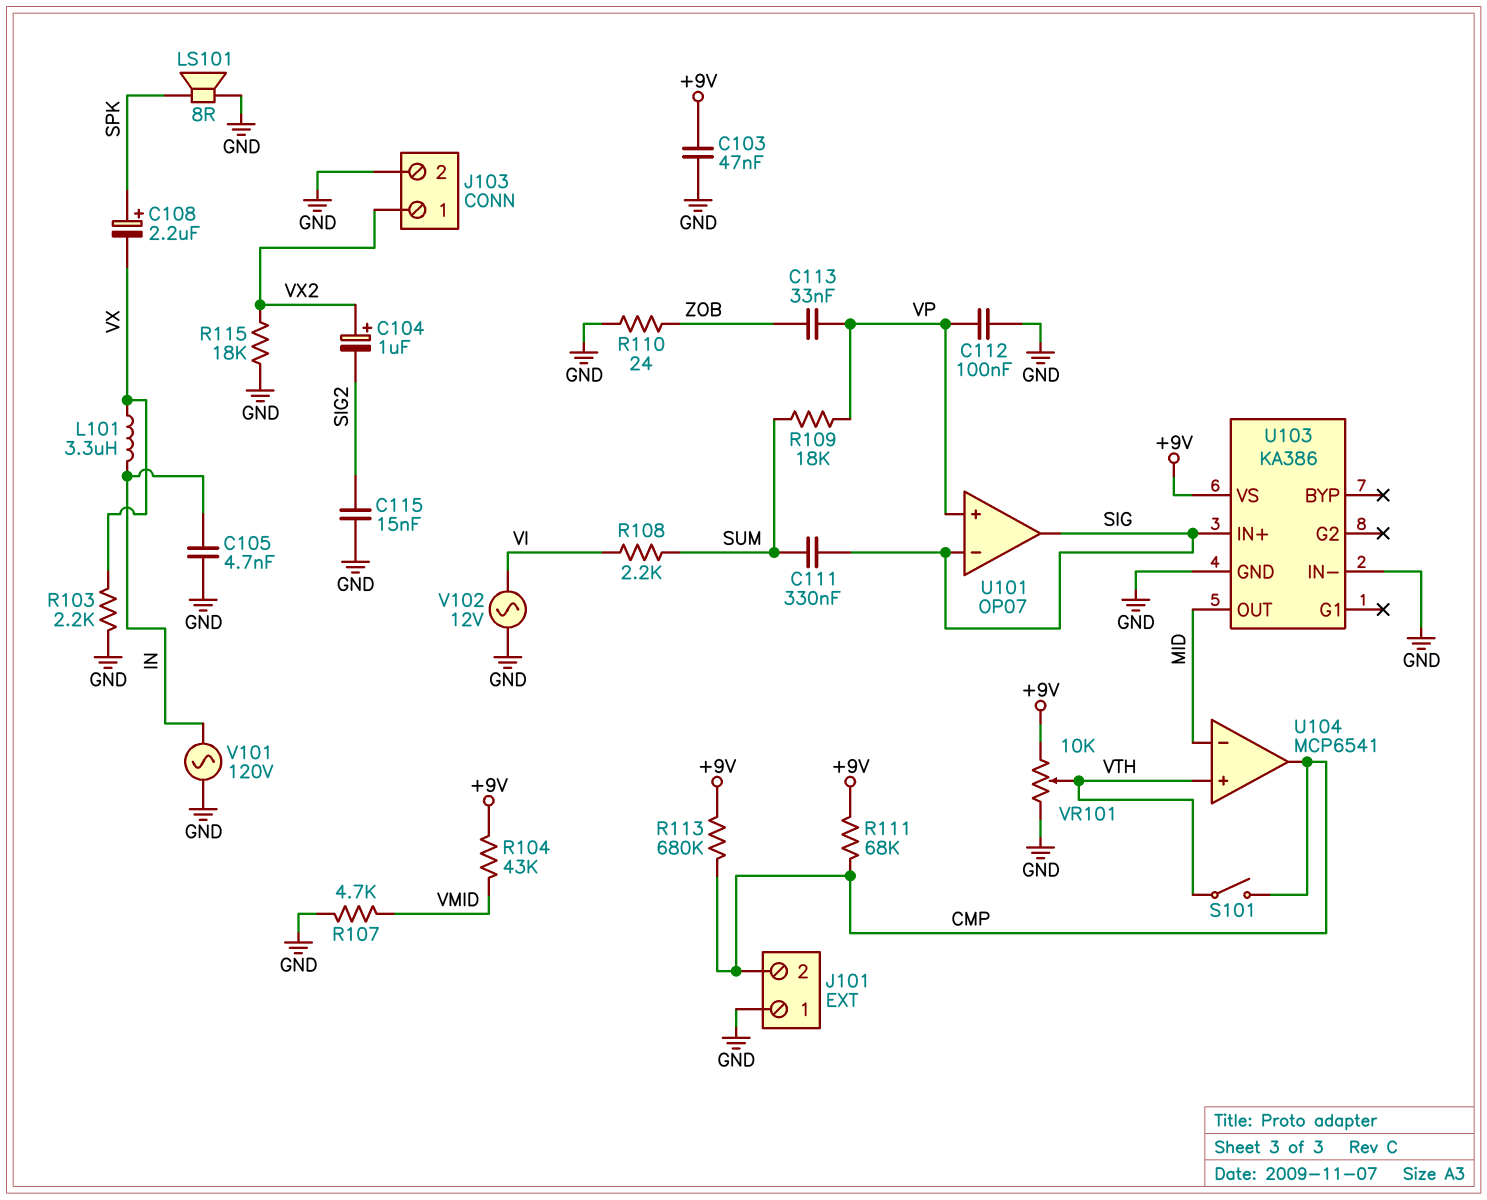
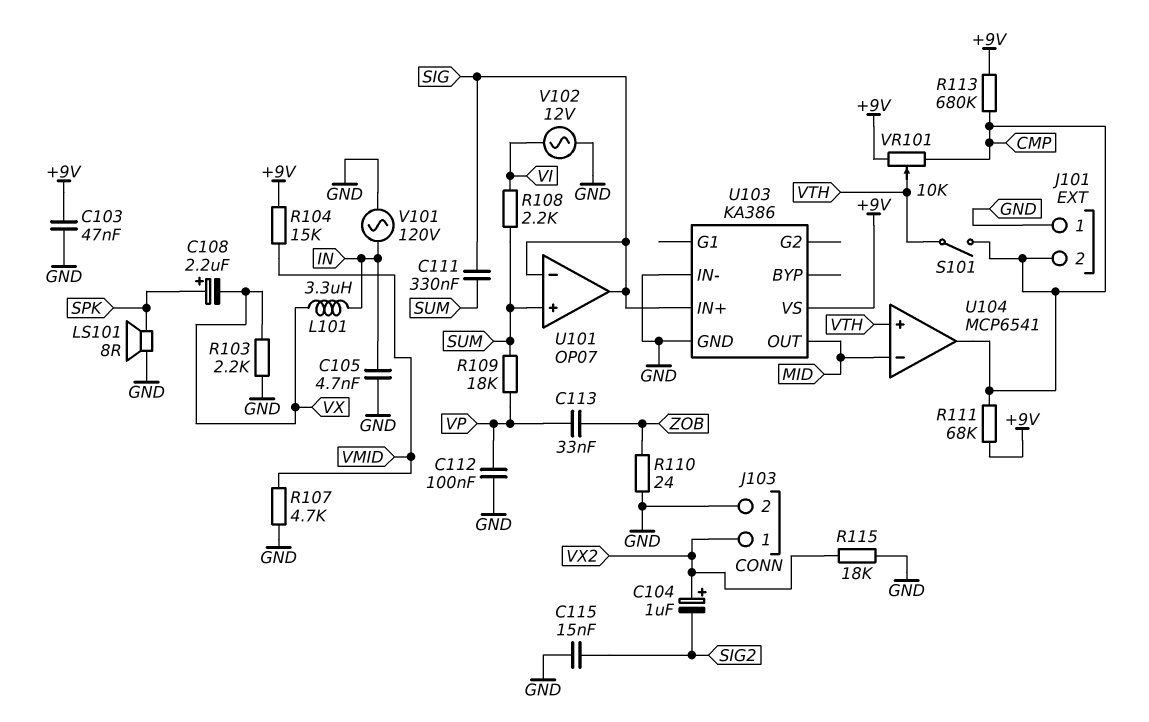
R104: 43k (+9V, VMID) -> 15k (+9V, VMID)
U101 pin in+: VP -> SUM
VR101: 10k (+9V, GND, wiper VTH) -> 10k (+9V, CMP, wiper VTH)

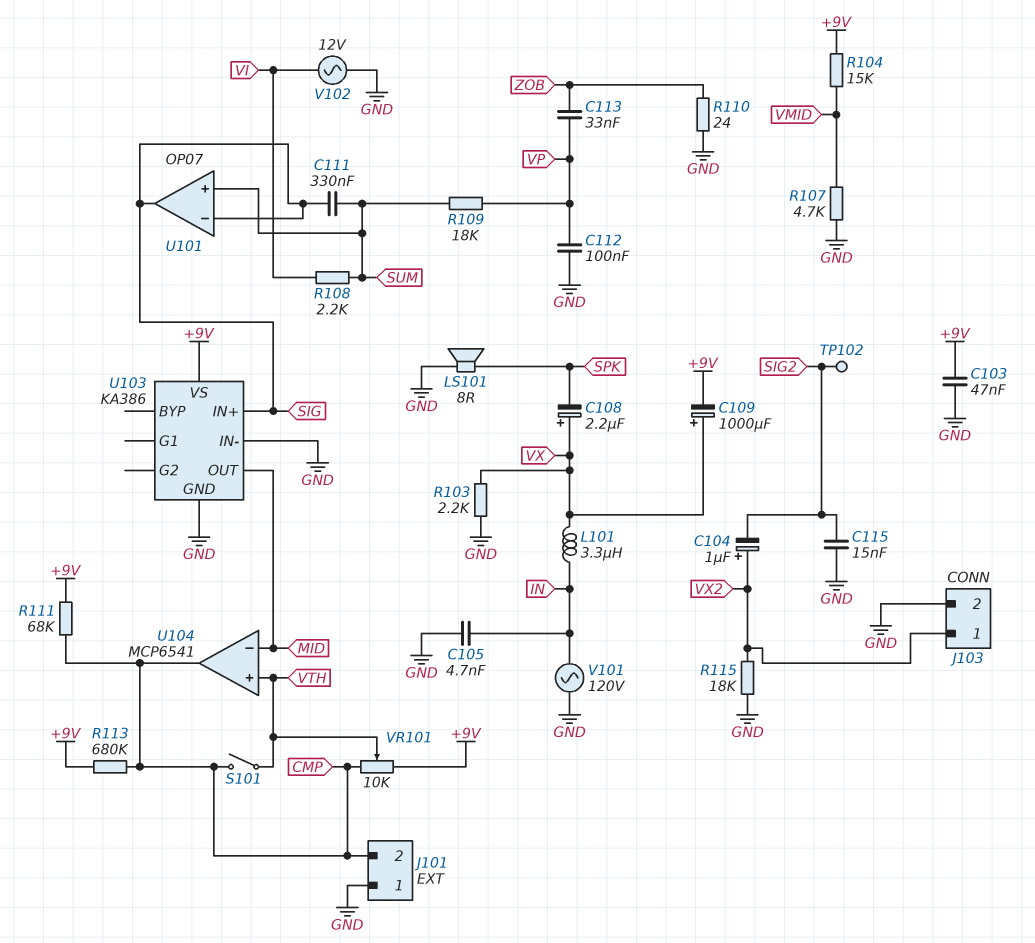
C108: 2.2uF (plus SPK, minus VX) -> 2.2uF (plus VX, minus SPK)
C109: none -> 1000uF (plus VX, minus +9V)
TP102: none -> test point (SIG2)

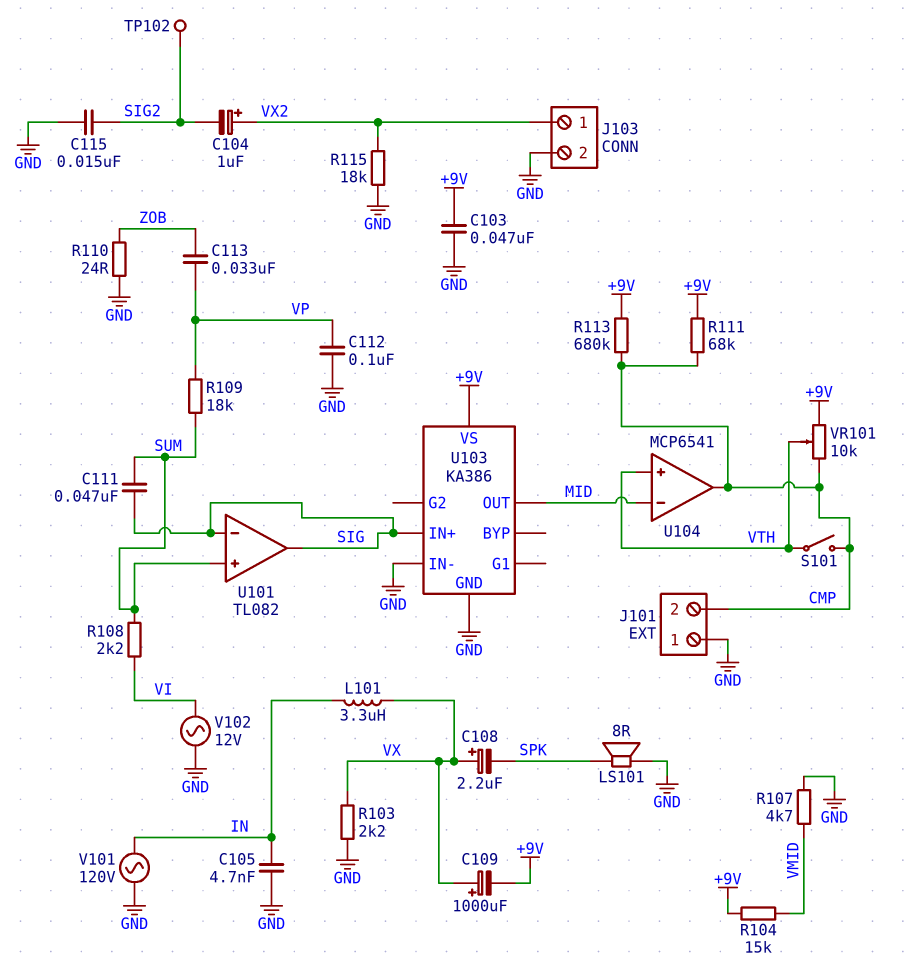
C111: 330nF (SIG, SUM) -> 47nF (SIG, SUM)
U101: OP07 -> TL082

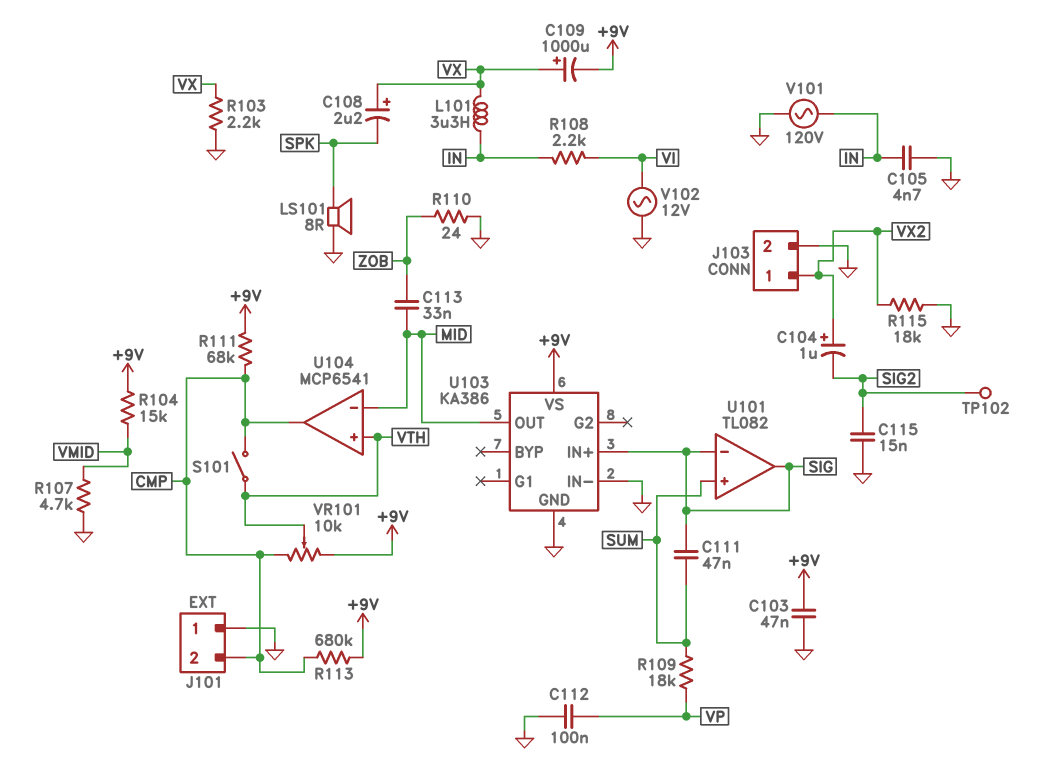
C113: 33nF (VP, ZOB) -> 33nF (MID, ZOB)
R108: 2.2k (SUM, VI) -> 2.2k (IN, VI)

